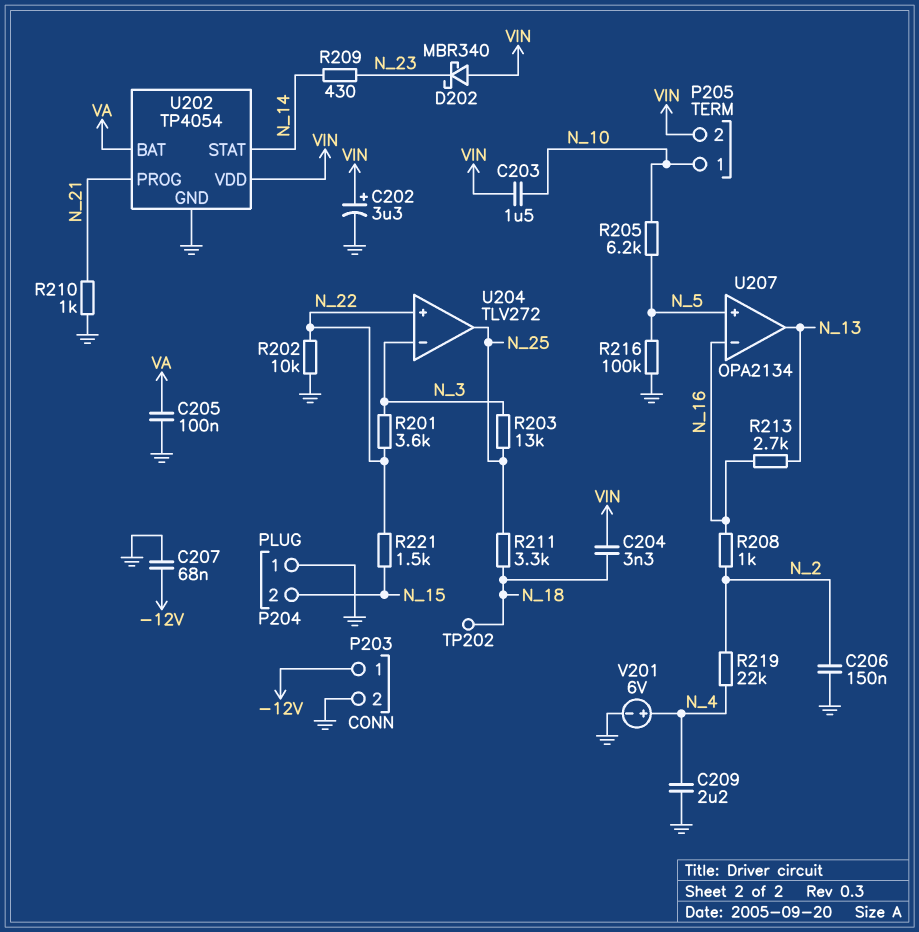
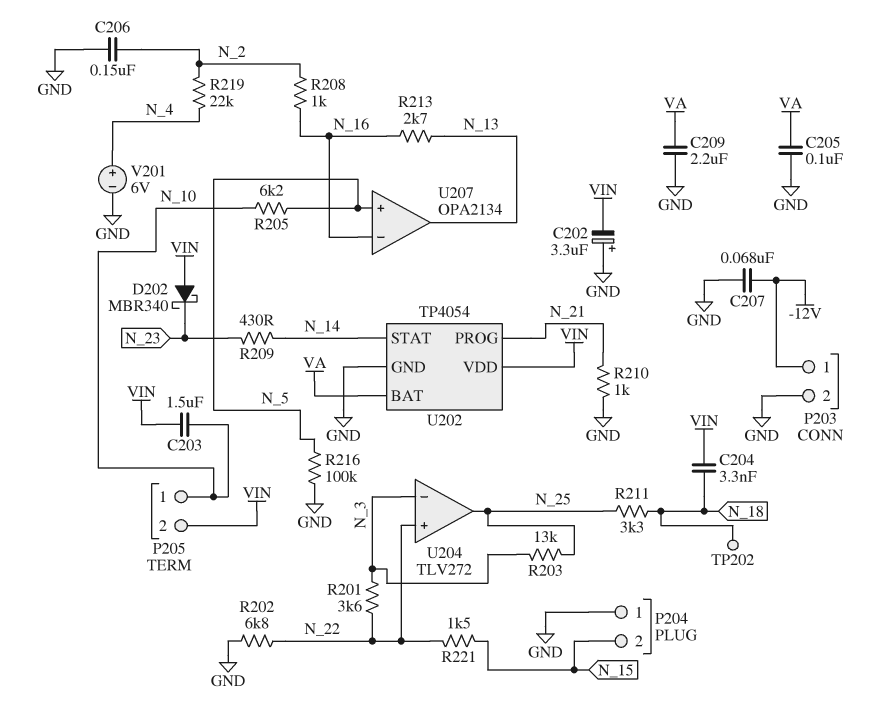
C202: 3.3uF (plus VIN, minus GND) -> 3.3uF (plus GND, minus VIN)
C209: 2.2uF (GND, N_4) -> 2.2uF (GND, VA)
R202: 10k (GND, N_22) -> 6.8k (GND, N_22)

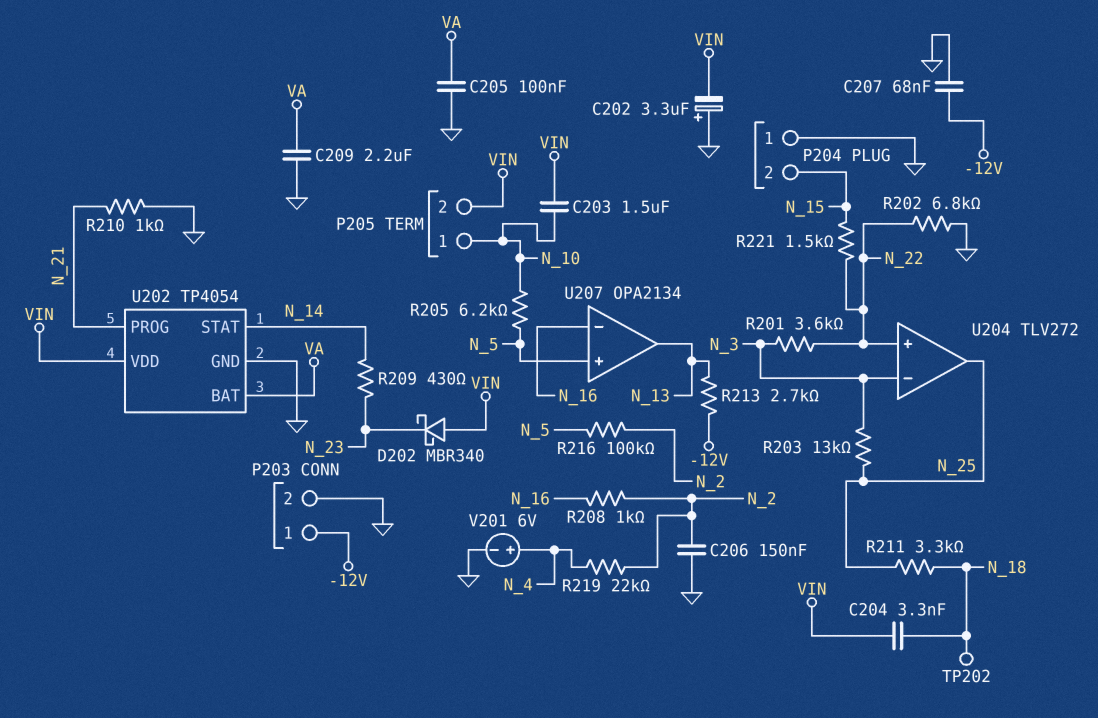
R213: 2.7k (N_13, N_16) -> 2.7k (-12V, N_13)
R216: 100k (GND, N_5) -> 100k (N_2, N_5)

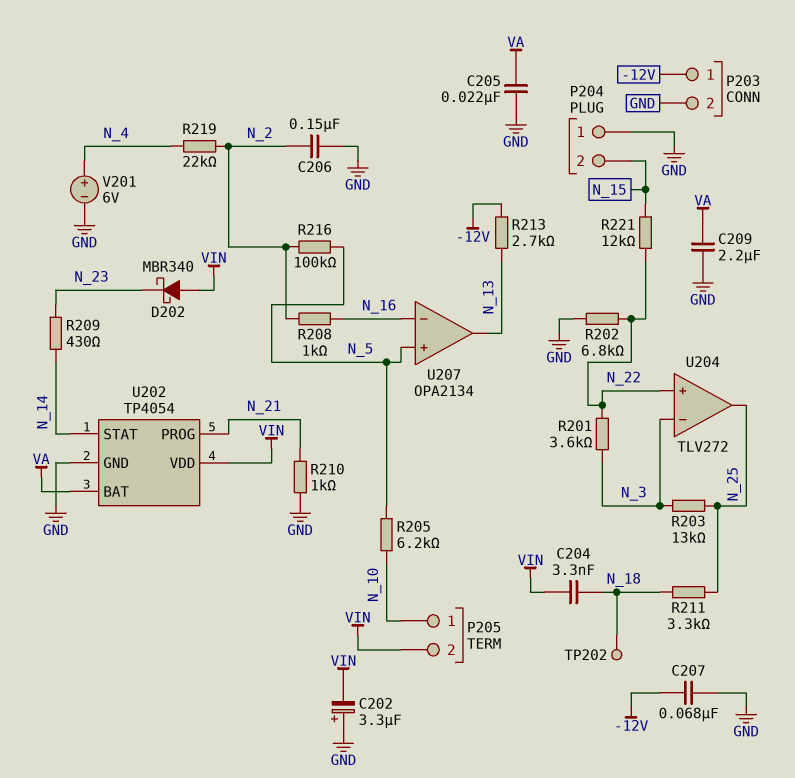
C203: 1.5uF (N_10, VIN) -> none
C205: 100nF (GND, VA) -> 22nF (GND, VA)
R221: 1.5k (N_15, N_22) -> 12k (N_15, N_22)

